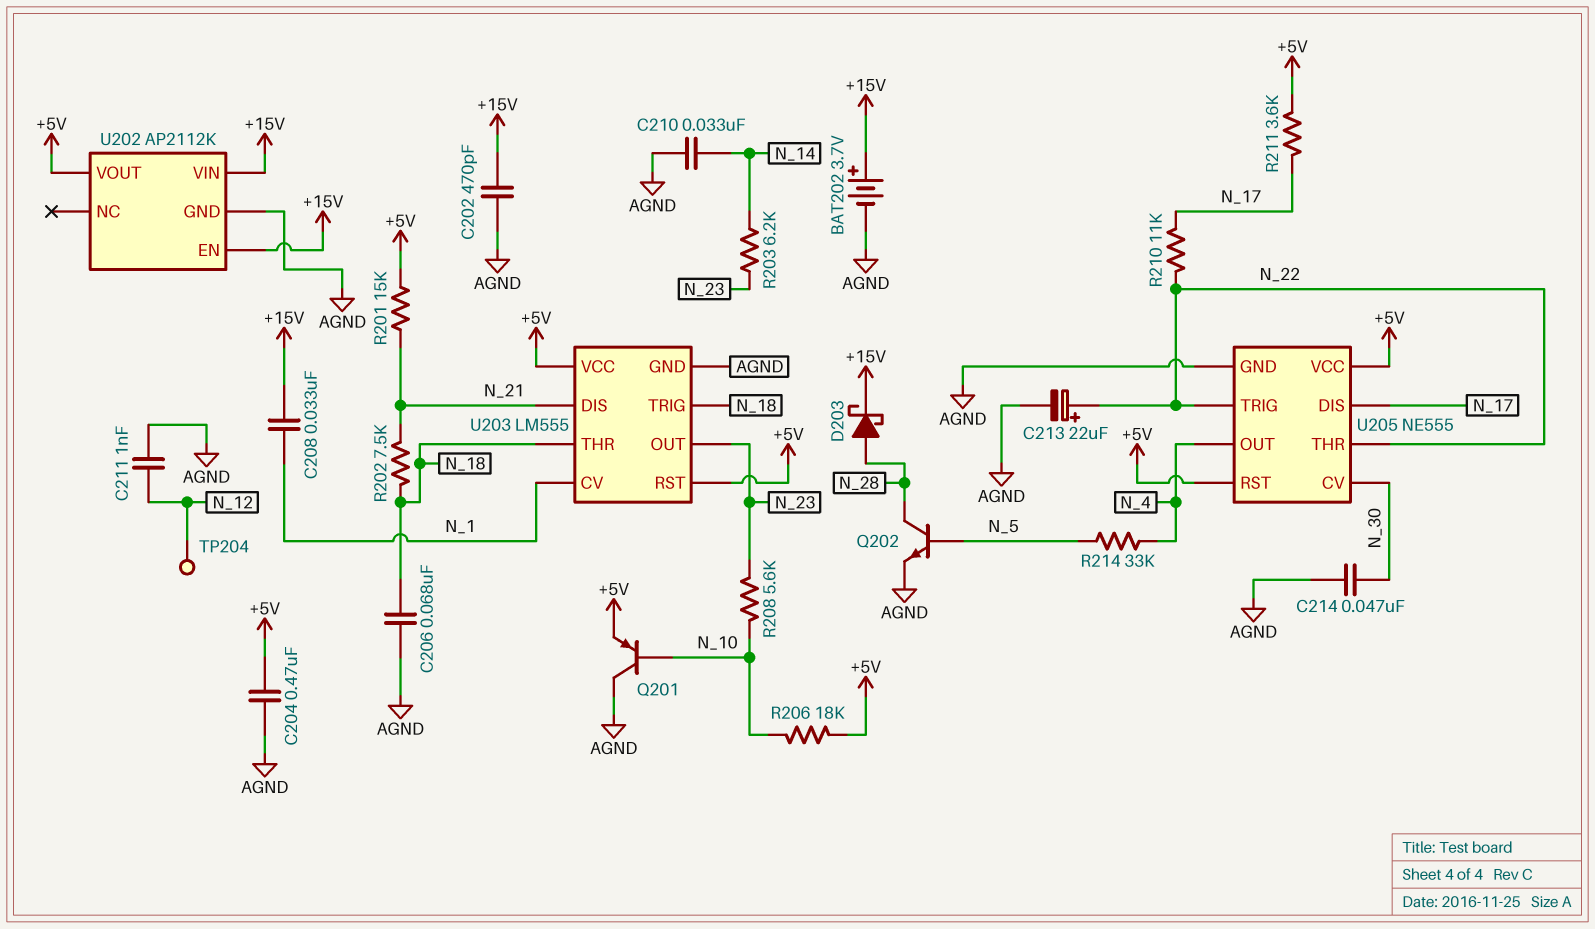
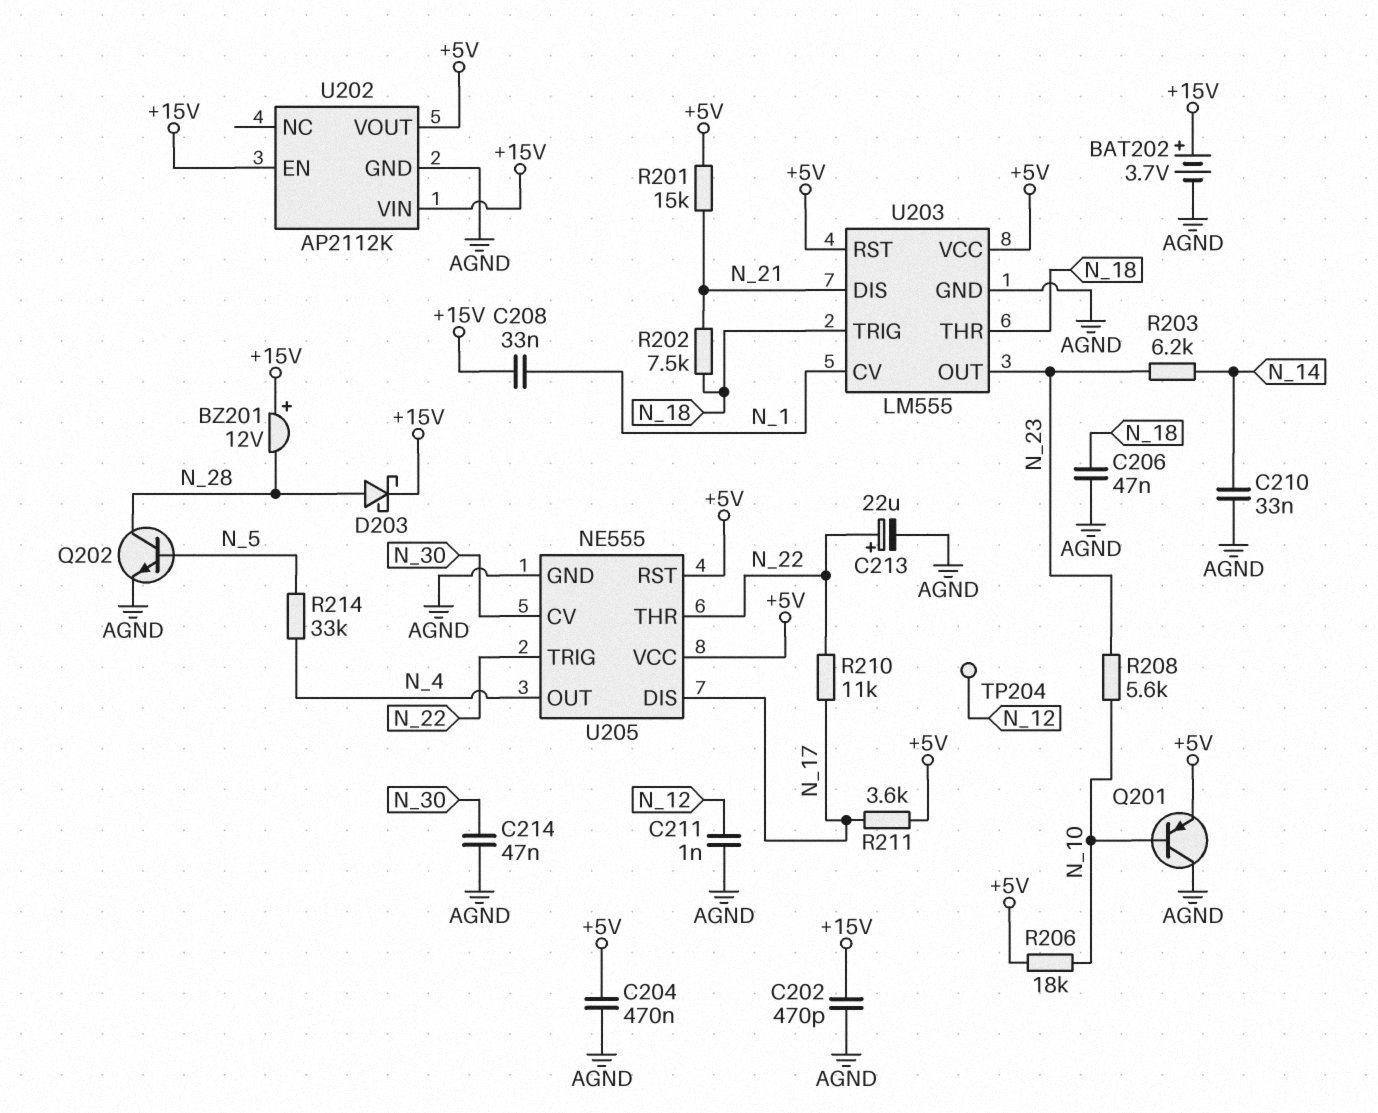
BZ201: none -> buzzer 12V (plus +15V, minus N_28)
C206: 68nF (AGND, N_18) -> 47nF (AGND, N_18)

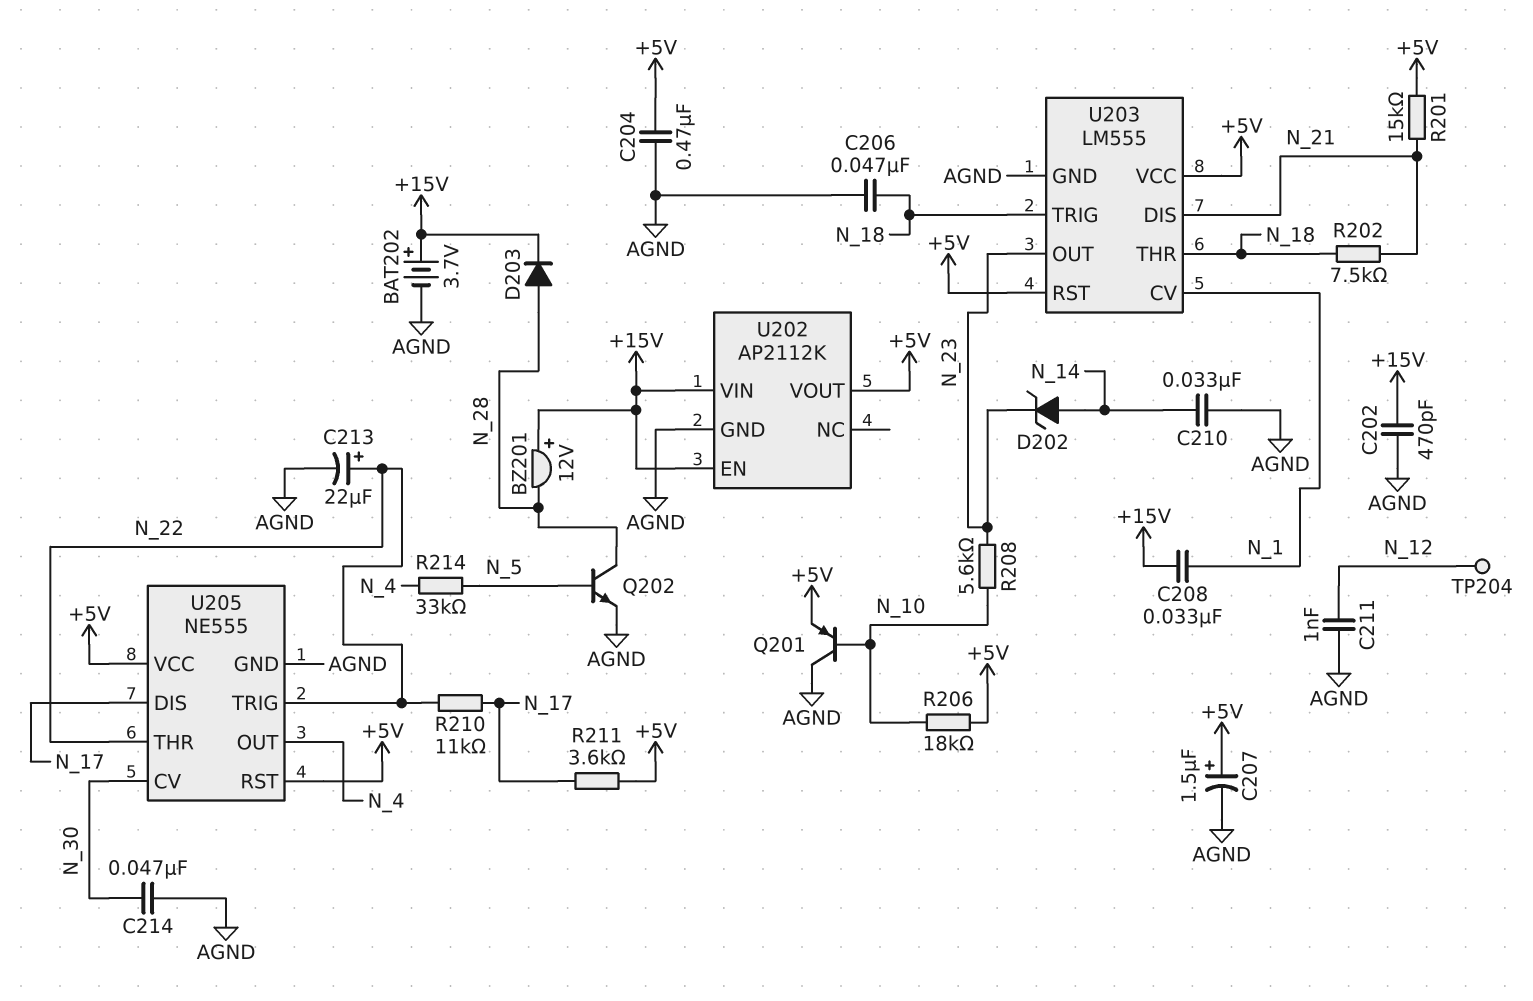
C207: none -> 1.5uF (plus +5V, minus AGND)
D202: none -> zener (A N_14, K N_23)
D203: schottky (A N_28, K +15V) -> diode (A N_28, K +15V)
R203: 6.2k (N_14, N_23) -> none

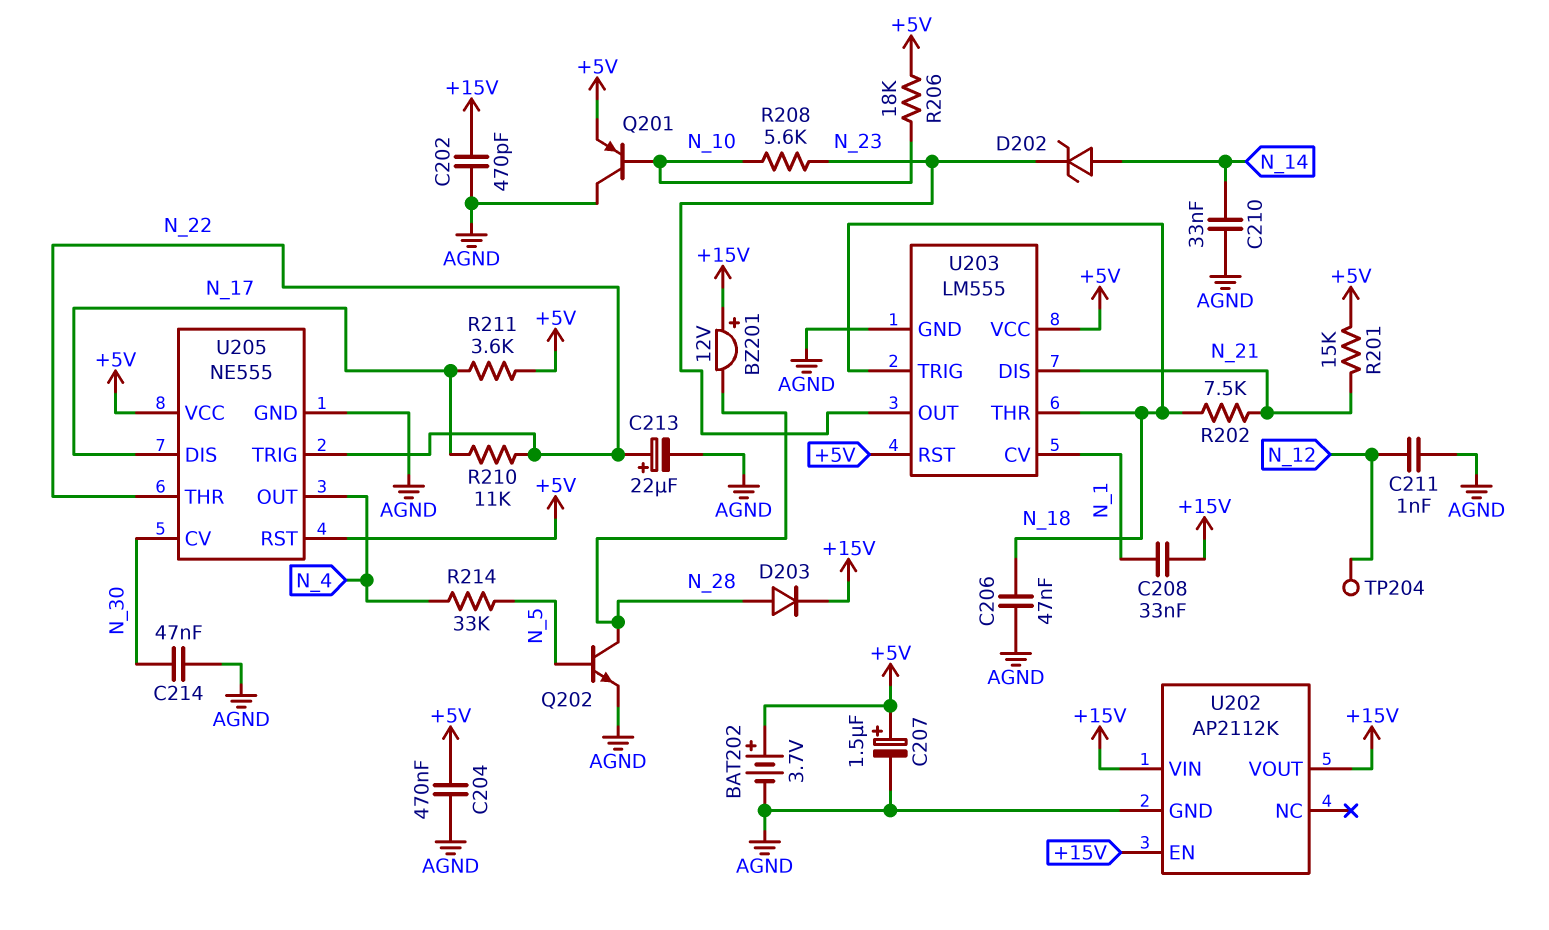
BAT202: 3.7V (plus +15V, minus AGND) -> 3.7V (plus +5V, minus AGND)
U202 pin VOUT: +5V -> +15V

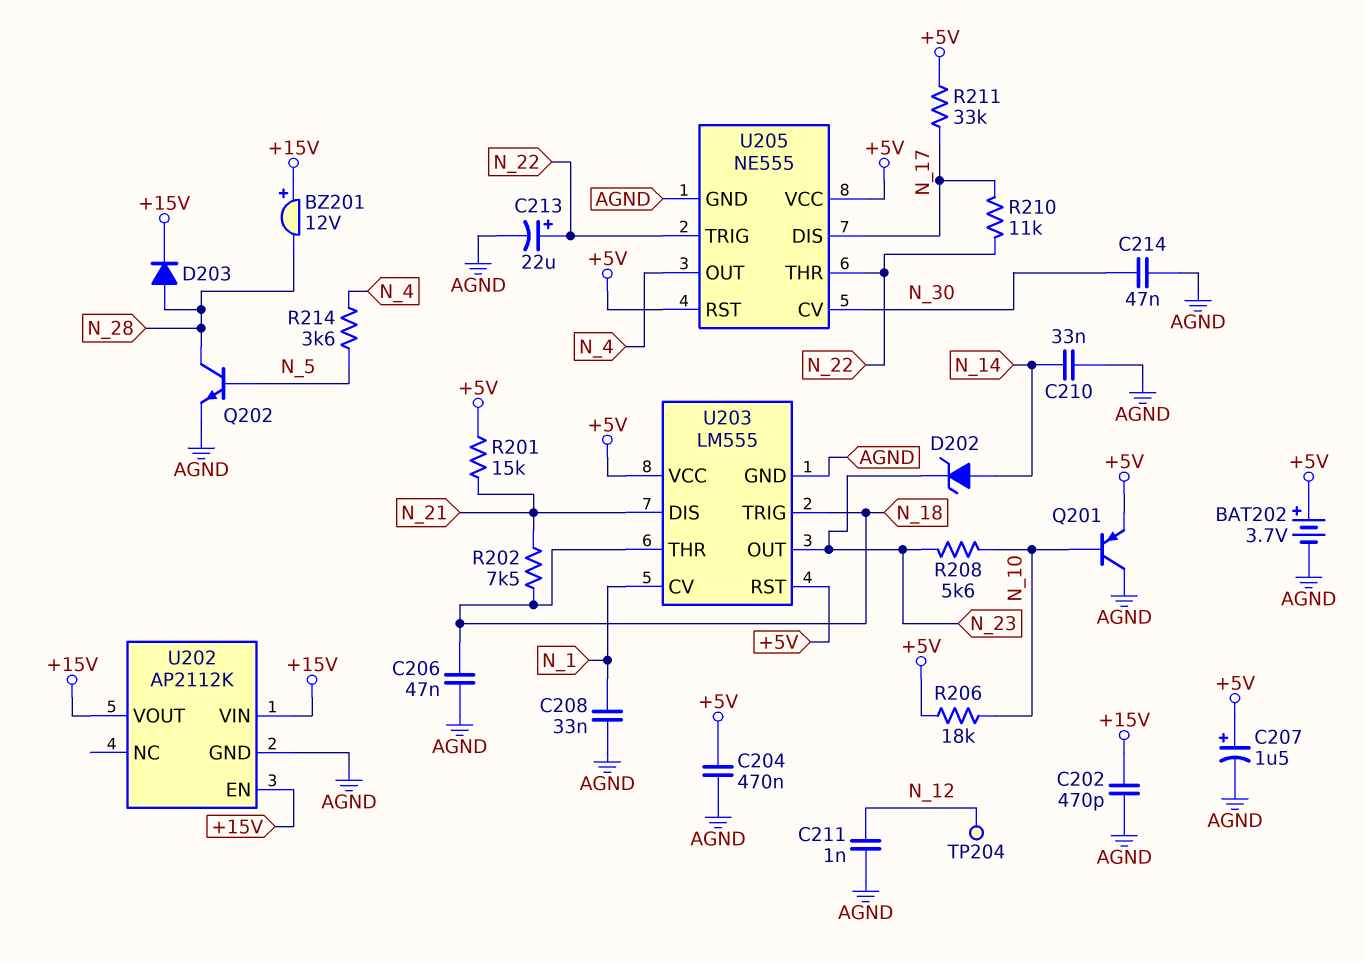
C208: 33nF (+15V, N_1) -> 33nF (AGND, N_1)
R211: 3.6k (+5V, N_17) -> 33k (+5V, N_17)
R214: 33k (N_4, N_5) -> 3.6k (N_4, N_5)

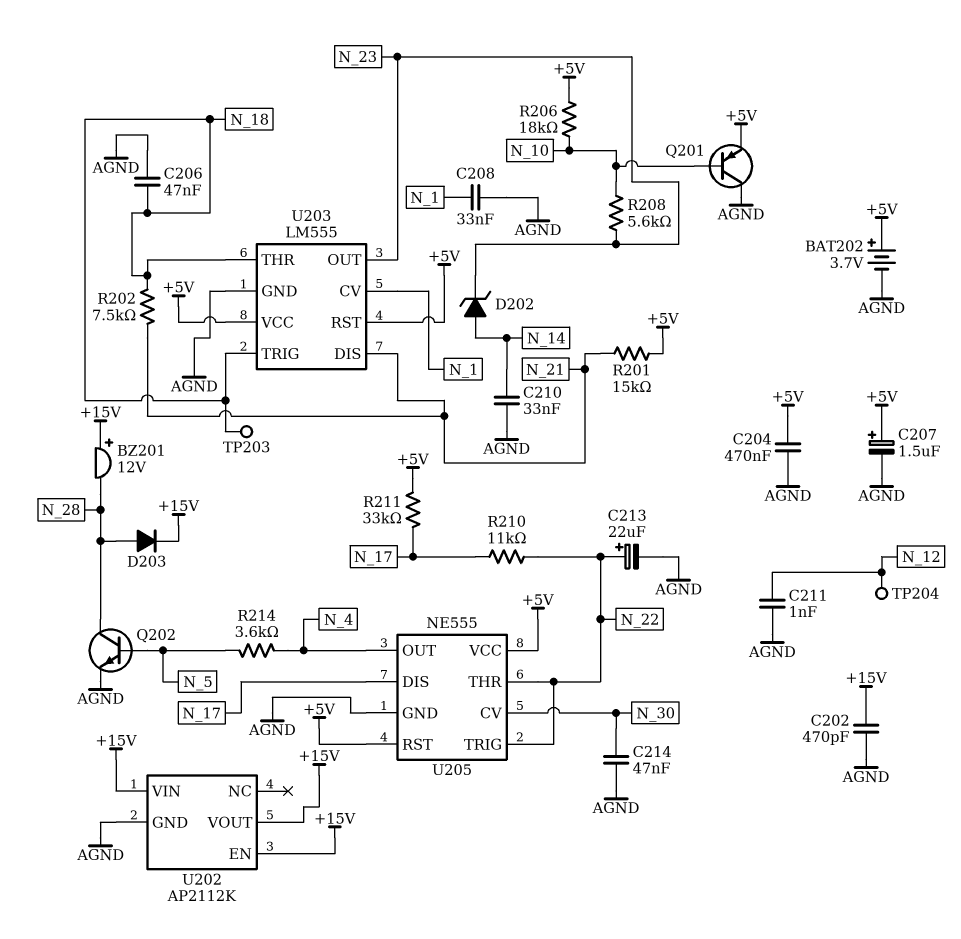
TP203: none -> test point (N_18)

